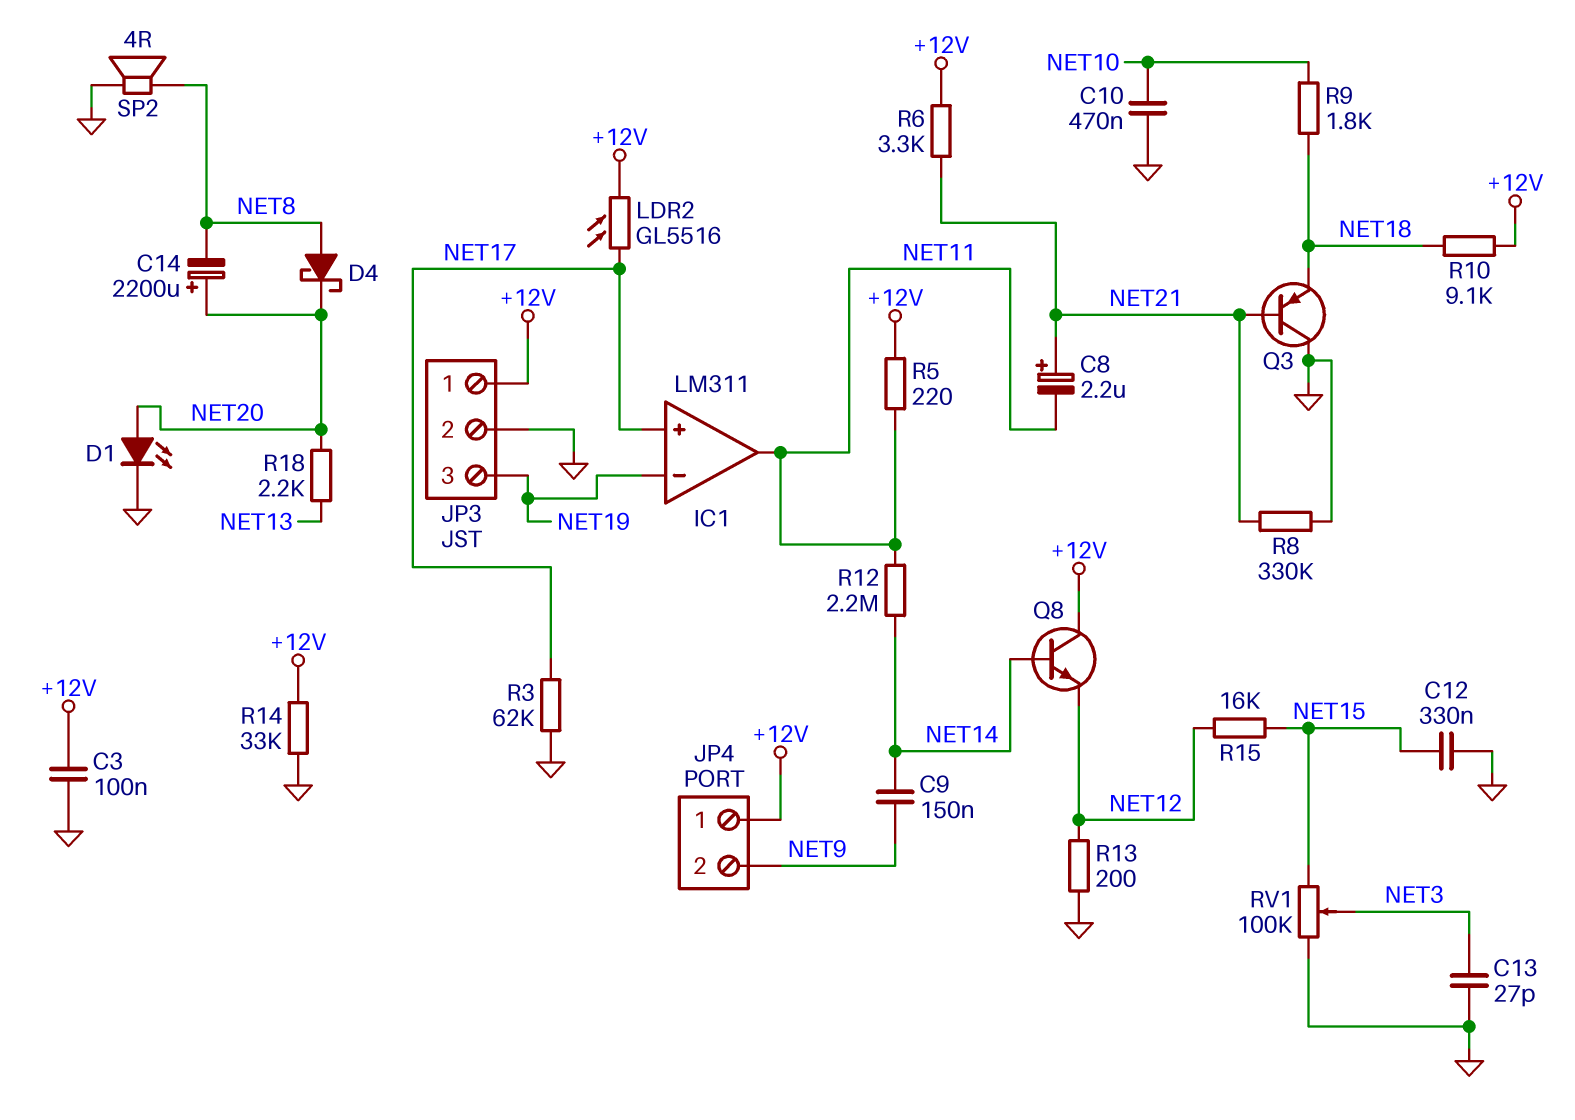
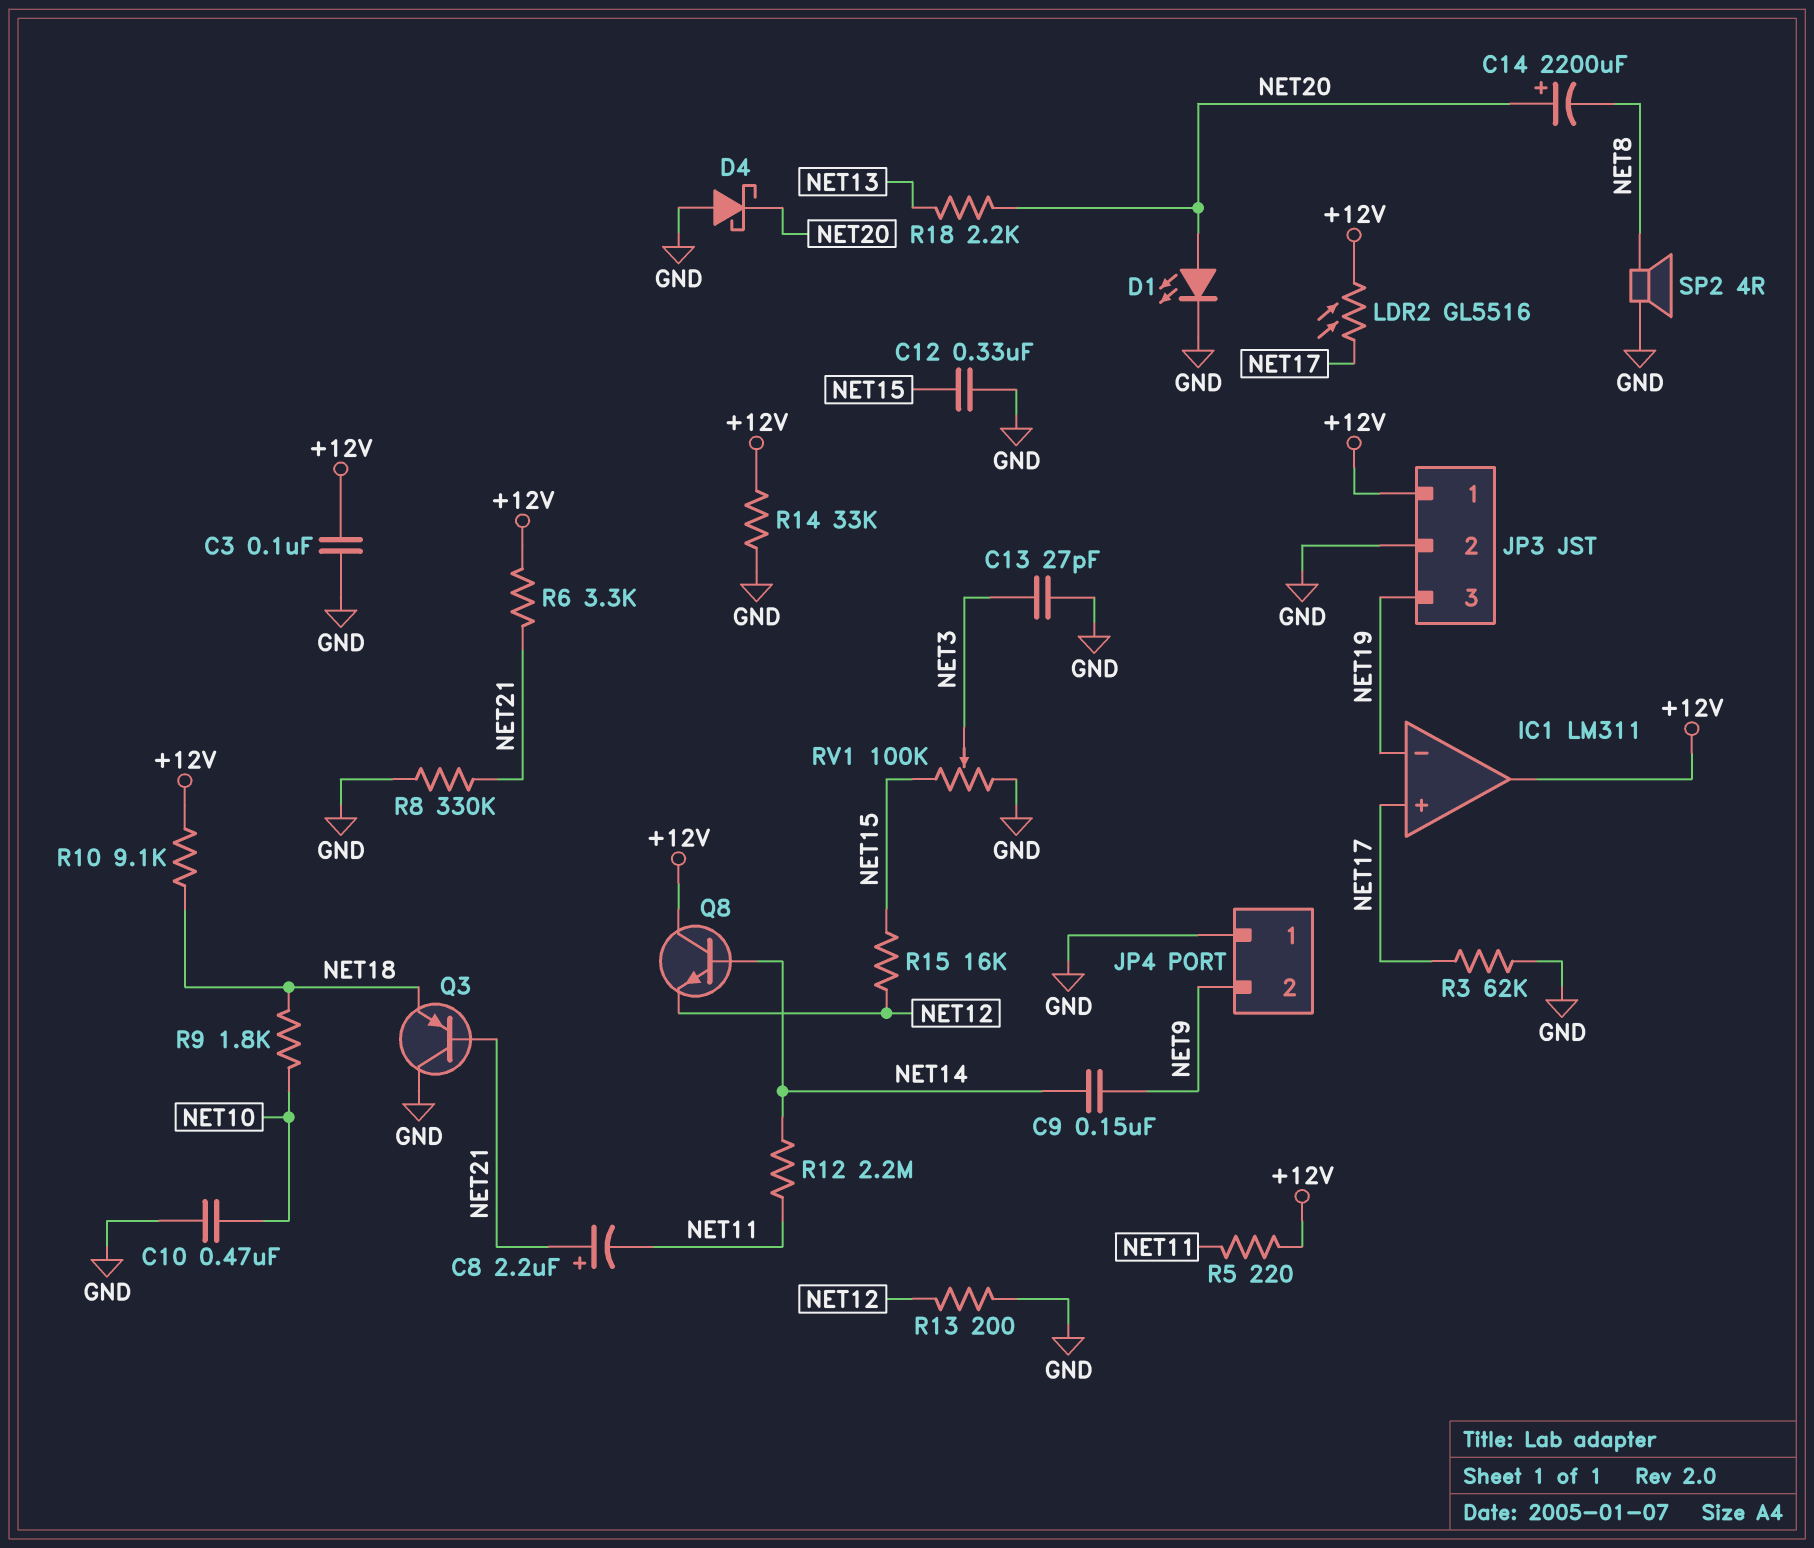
D4: schottky (A NET8, K NET20) -> schottky (A GND, K NET20)
IC1 pin out: NET11 -> +12V
JP4 pin 1: +12V -> GND

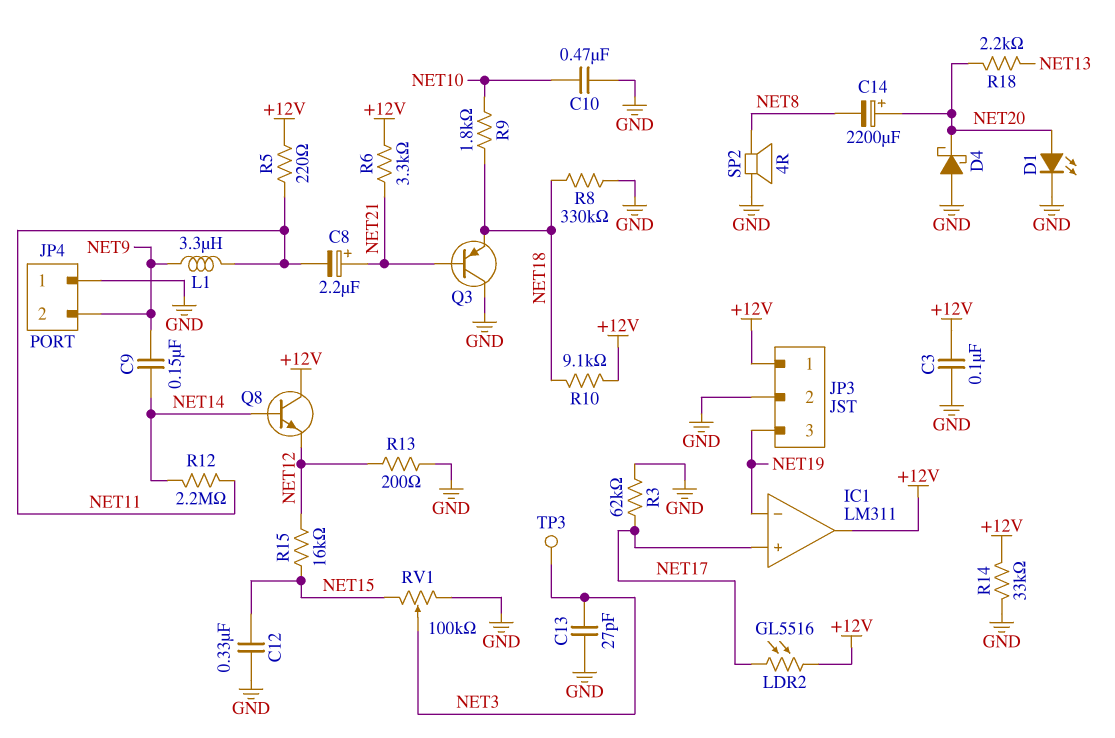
L1: none -> 3.3uH (NET9, NET11)
R8: 330k (GND, NET21) -> 330k (GND, NET18)
TP3: none -> test point (NET3)

